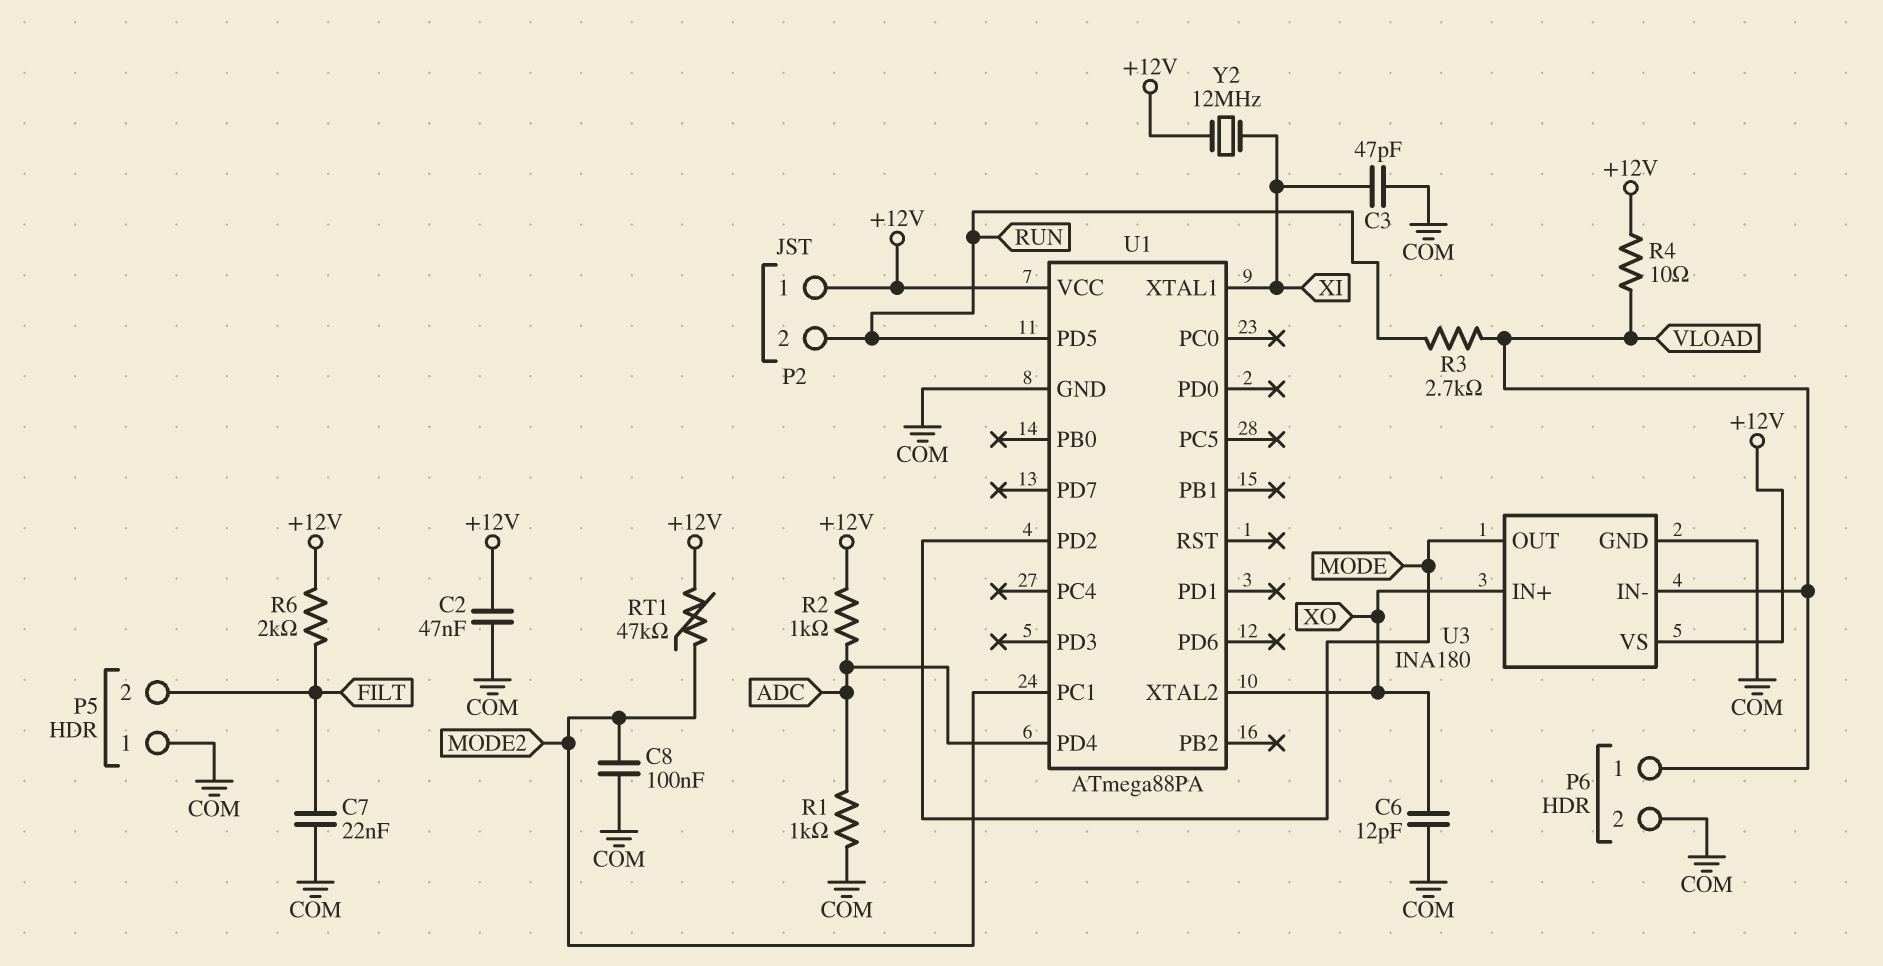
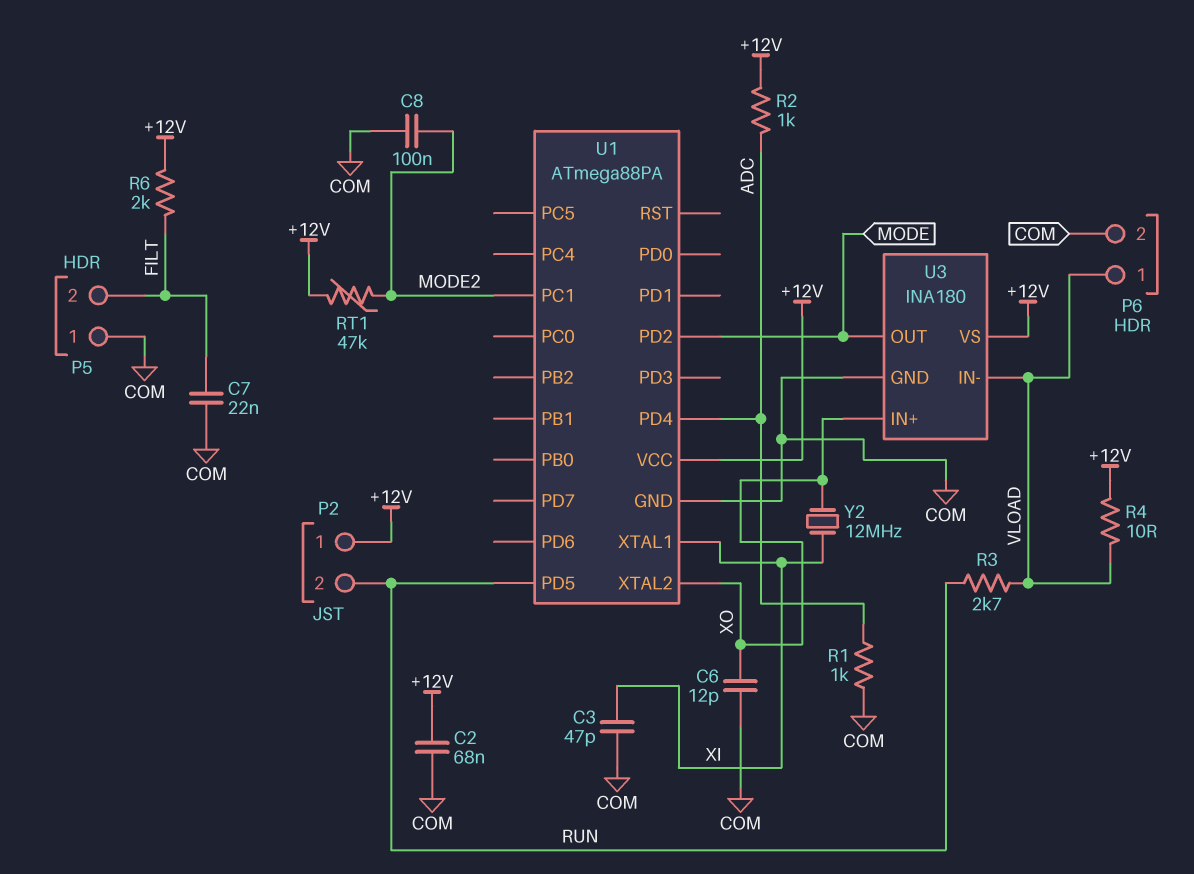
C2: 47nF (+12V, COM) -> 68nF (+12V, COM)
Y2: 12MHz (+12V, XI) -> 12MHz (XI, XO)

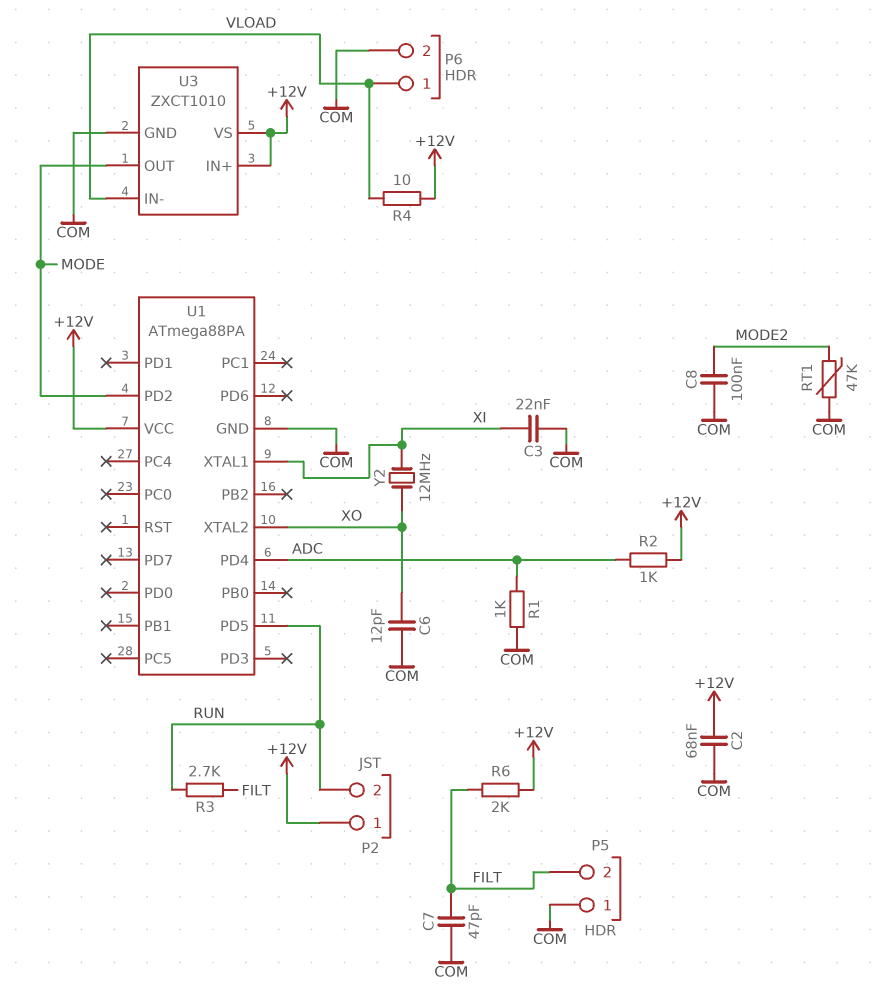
C3: 47pF (COM, XI) -> 22nF (COM, XI)
C7: 22nF (COM, FILT) -> 47pF (COM, FILT)
R3: 2.7k (RUN, VLOAD) -> 2.7k (FILT, RUN)
RT1: 47k (+12V, MODE2) -> 47k (COM, MODE2)
U1 pin PC1: MODE2 -> none
U3: INA180 -> ZXCT1010
U3 pin IN+: XO -> +12V

